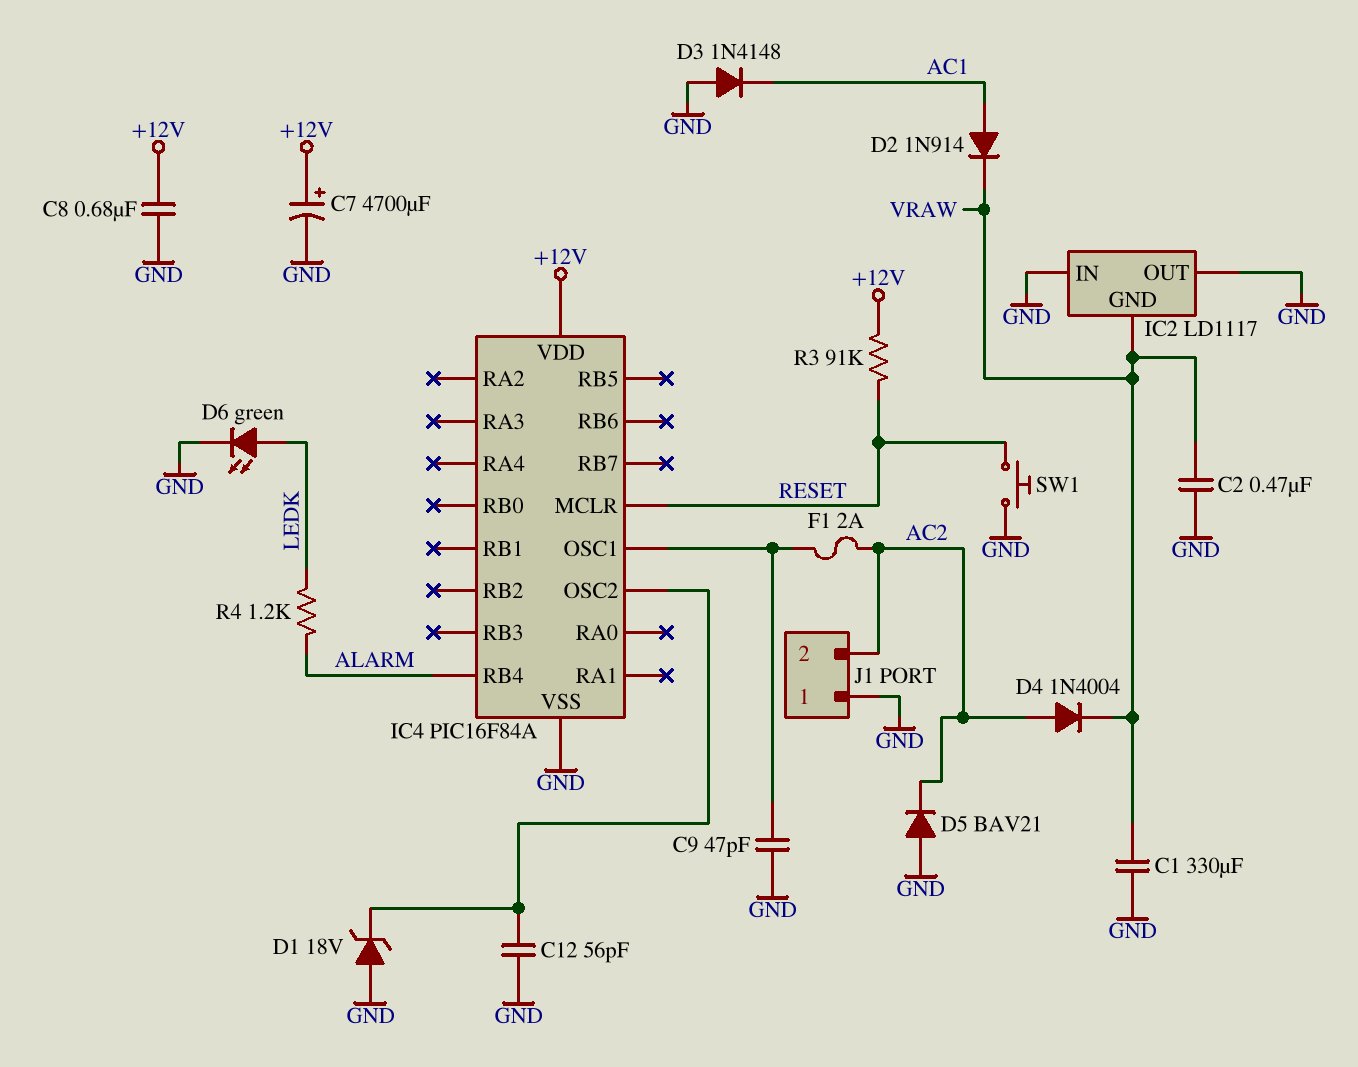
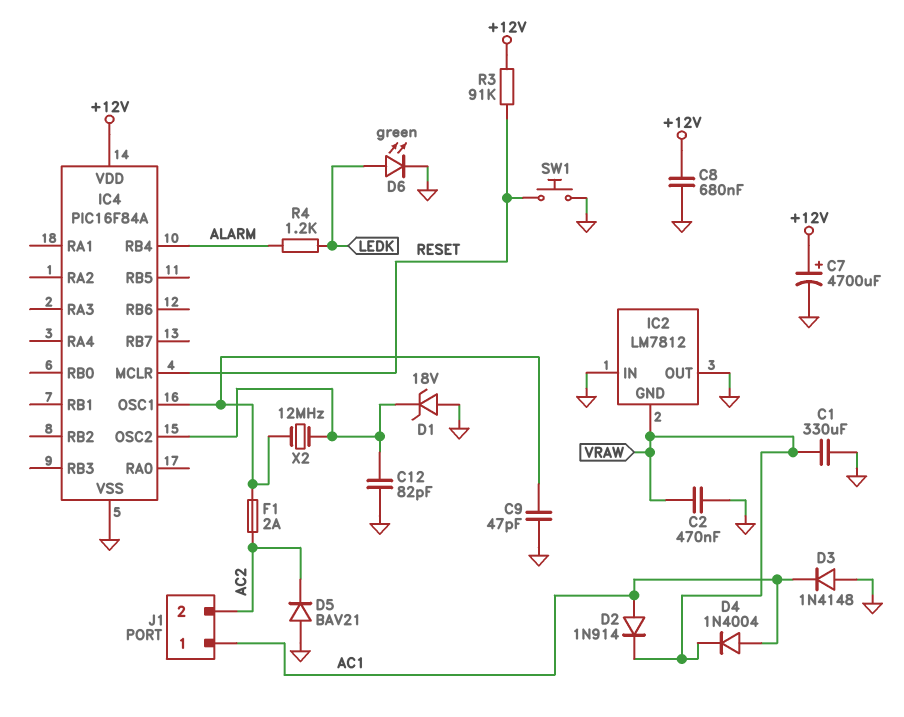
C12: 56pF (GND, IC4/OSC2) -> 82pF (GND, IC4/OSC2)
D4: diode 1N4004 (A AC2, K VRAW) -> diode 1N4004 (A AC1, K VRAW)
IC2: LD1117 -> LM7812
J1 pin 1: GND -> AC1
X2: none -> 12MHz (IC4/OSC1, IC4/OSC2)

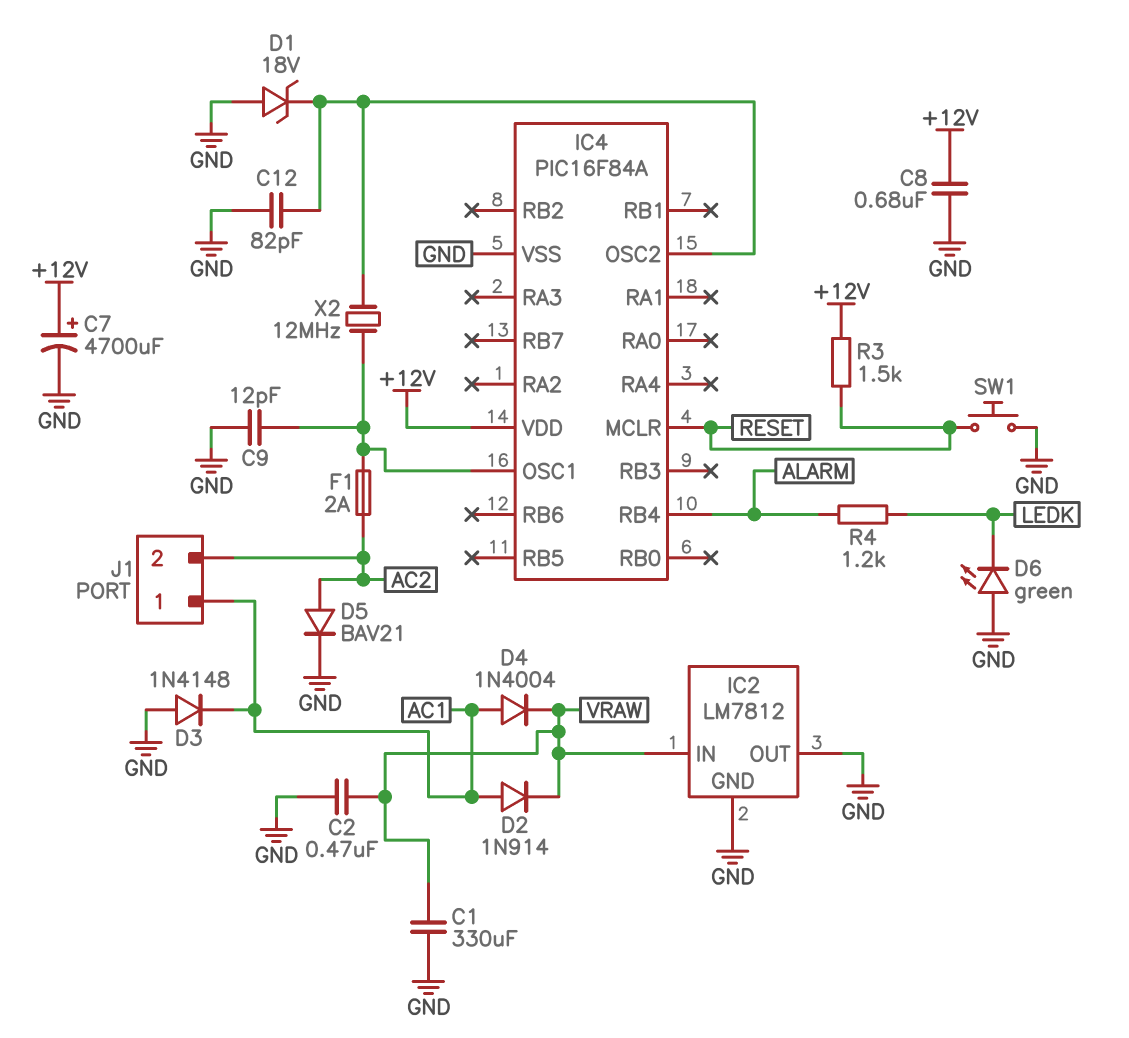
C9: 47pF (GND, IC4/OSC1) -> 12pF (GND, IC4/OSC1)
D5: diode BAV21 (A GND, K AC2) -> diode BAV21 (A AC2, K GND)
D6: LED green (A LEDK, K GND) -> LED green (A GND, K LEDK)
IC2 pin GND: VRAW -> GND
IC2 pin IN: GND -> VRAW
R3: 91k (+12V, RESET) -> 1.5k (+12V, RESET)

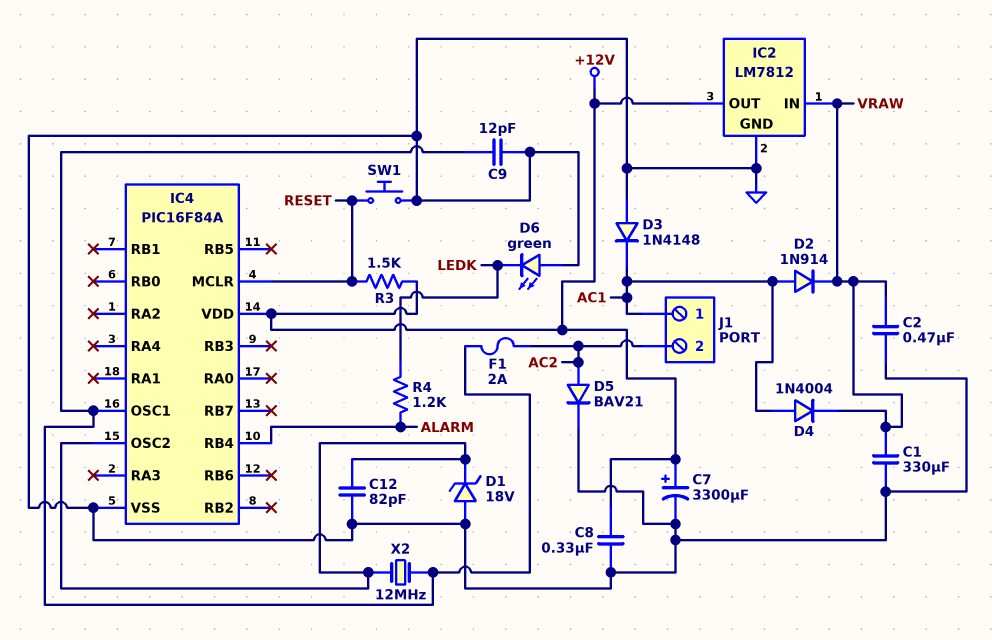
C7: 4700uF (plus +12V, minus GND) -> 3300uF (plus +12V, minus GND)
C8: 680nF (+12V, GND) -> 330nF (+12V, GND)
IC2 pin OUT: GND -> +12V

